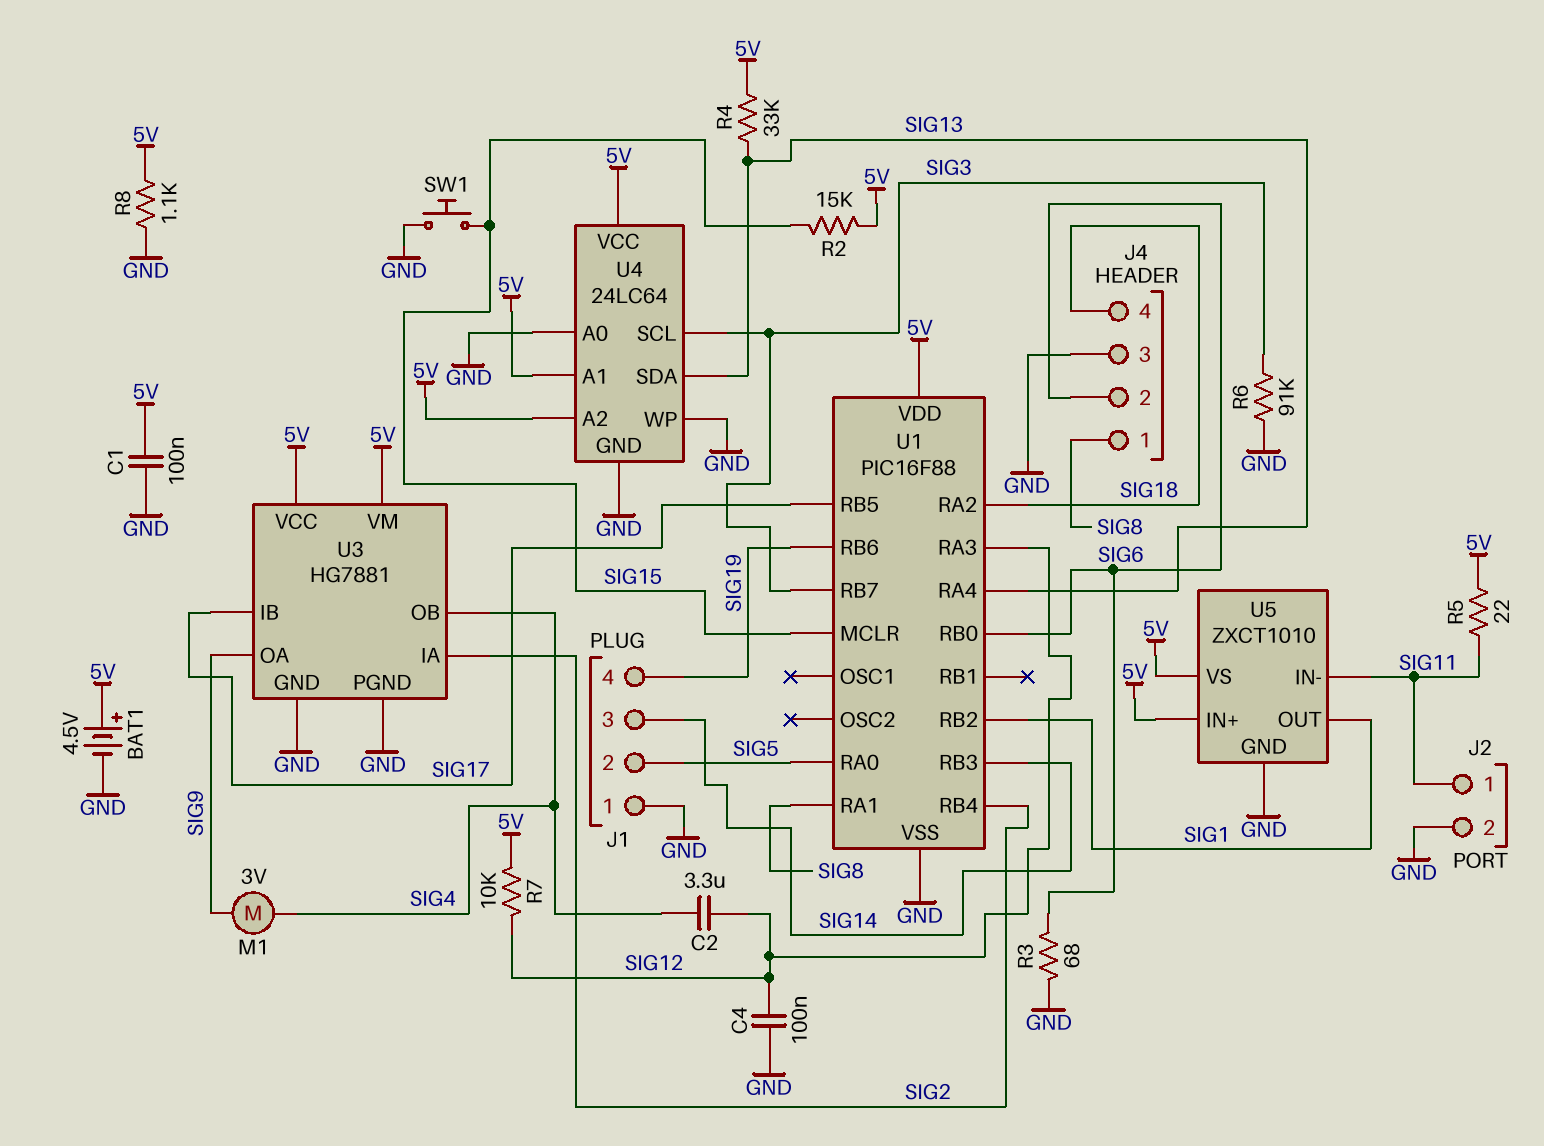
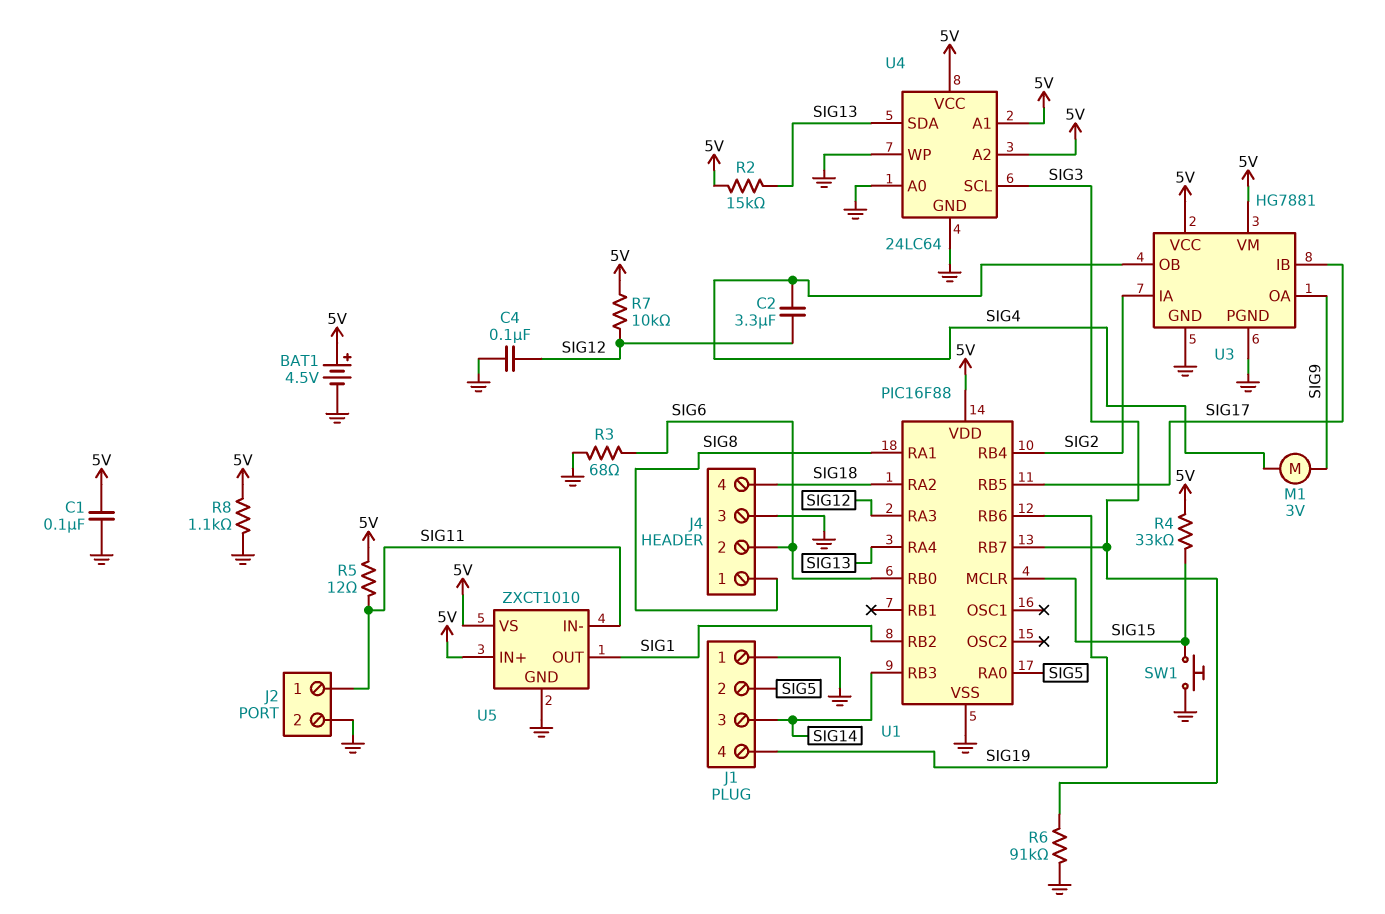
R2: 15k (5V, SIG15) -> 15k (5V, SIG13)
R4: 33k (5V, SIG13) -> 33k (5V, SIG15)
R5: 22 (5V, SIG11) -> 12 (5V, SIG11)

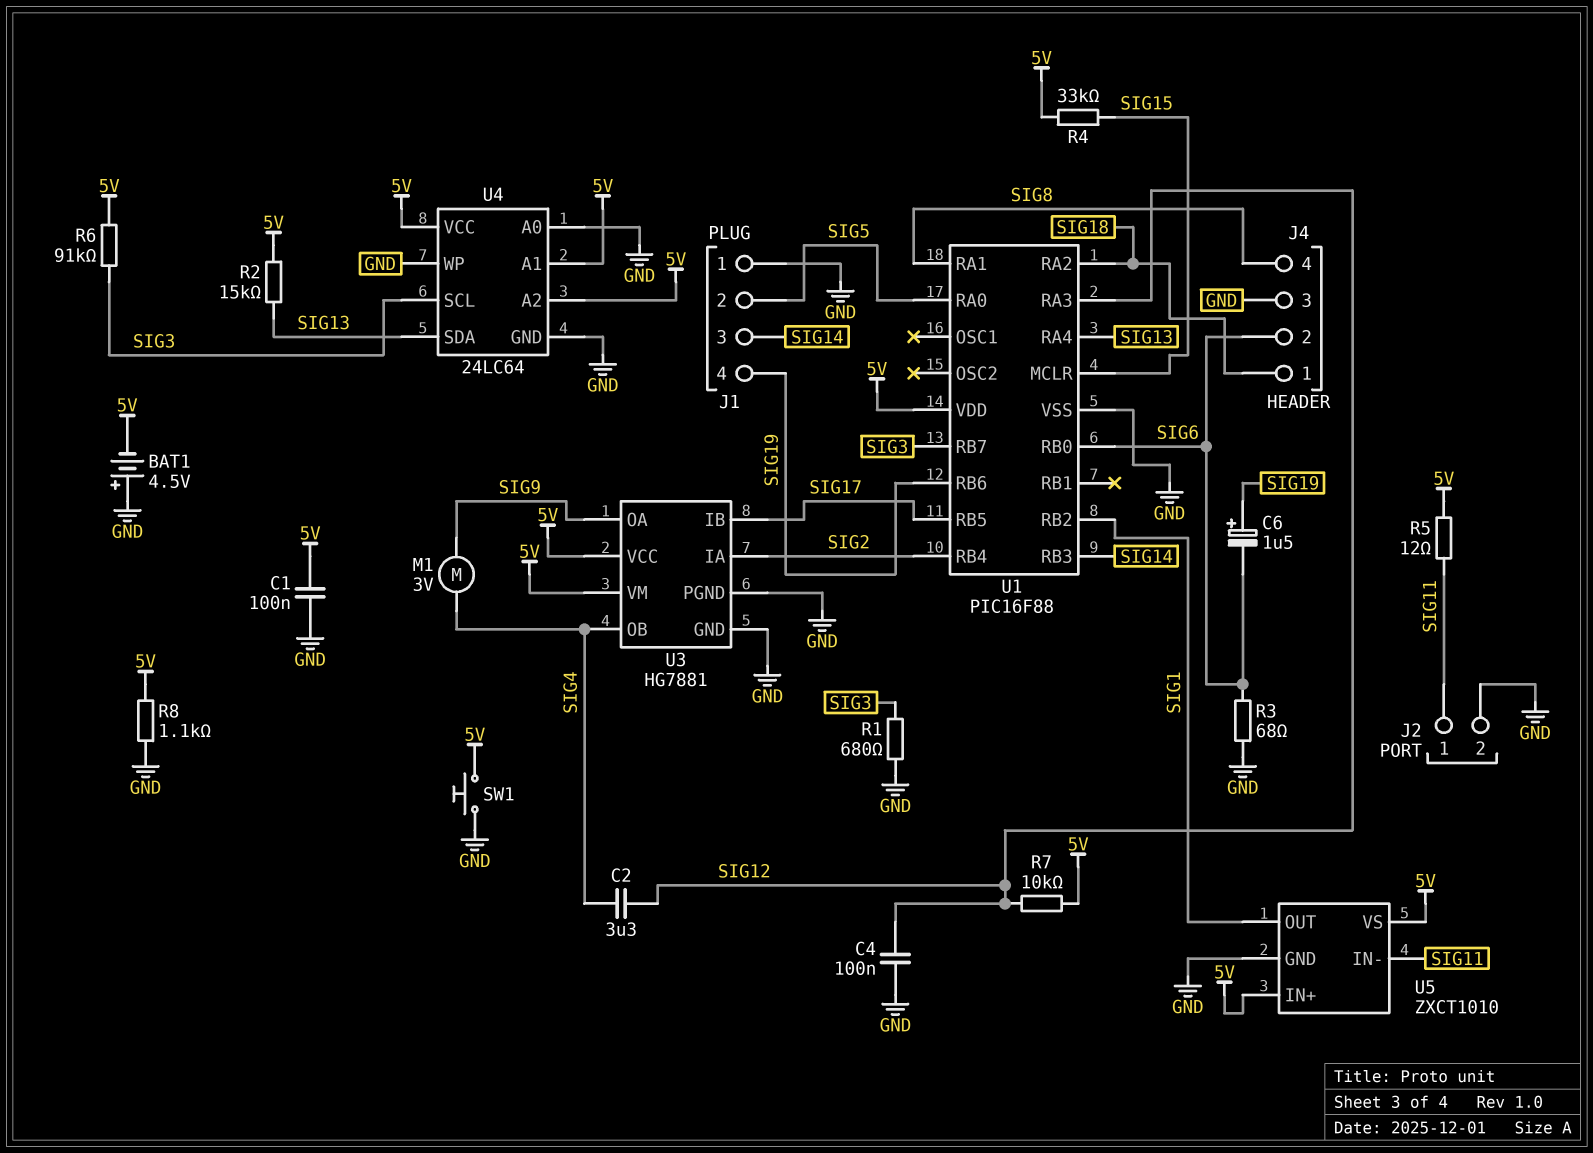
BAT1: 4.5V (plus 5V, minus GND) -> 4.5V (plus GND, minus 5V)
C6: none -> 1.5uF (plus SIG19, minus SIG6)
J4 pin 1: SIG8 -> SIG18
J4 pin 4: SIG18 -> SIG8
R1: none -> 680 (GND, SIG3)
R6: 91k (GND, SIG3) -> 91k (5V, SIG3)
SW1: button (GND, SIG15) -> button (5V, GND)

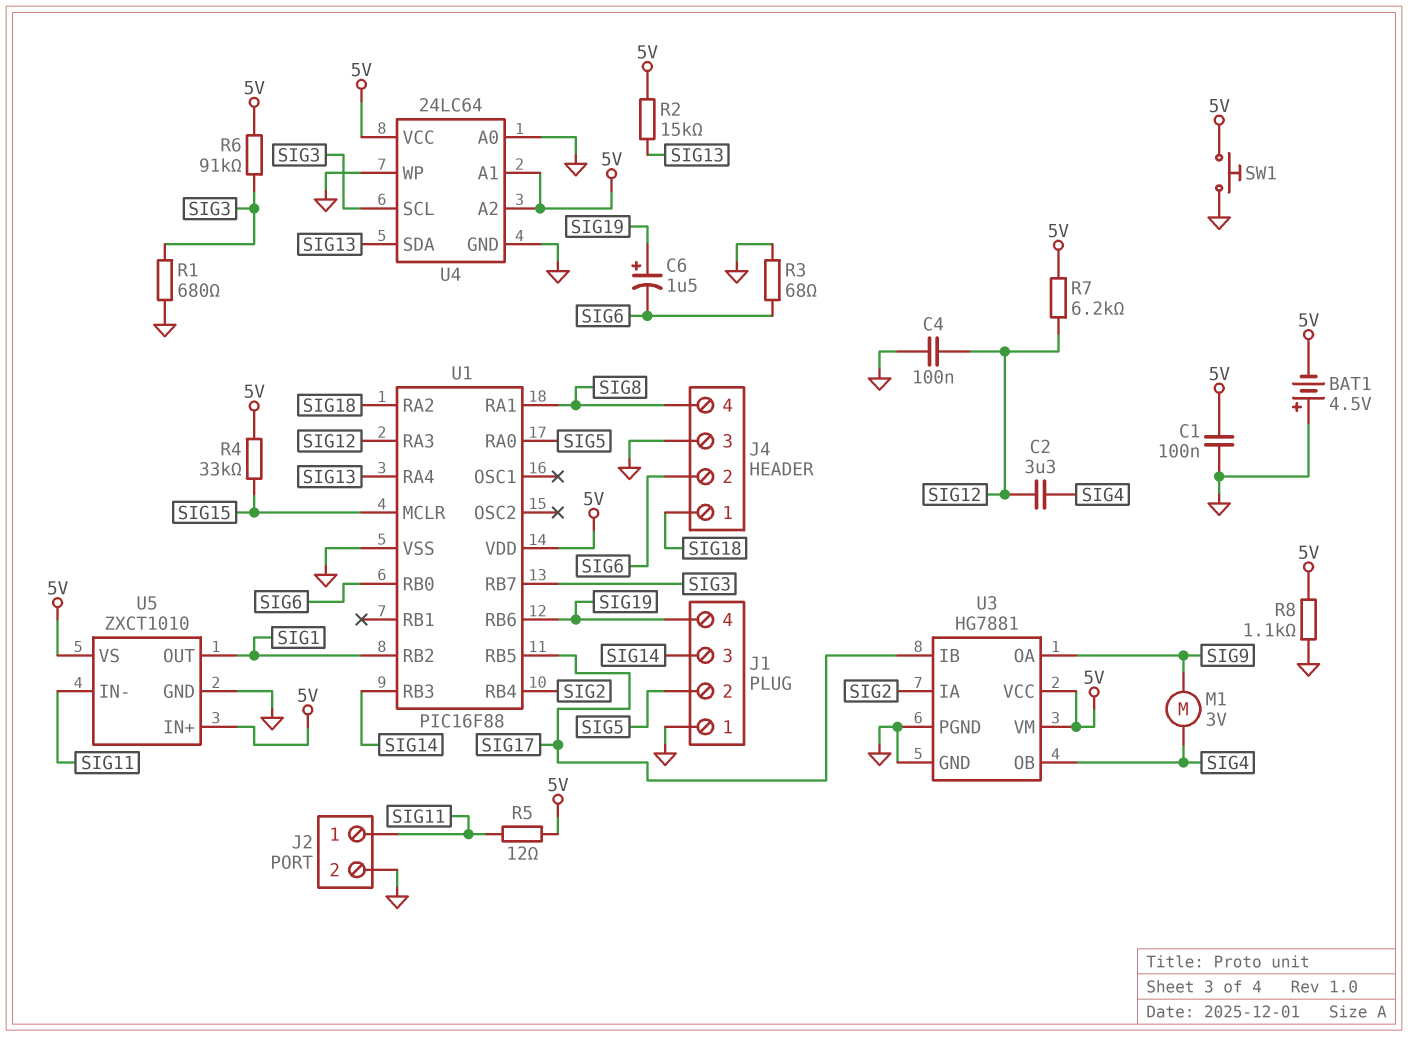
R7: 10k (5V, SIG12) -> 6.2k (5V, SIG12)

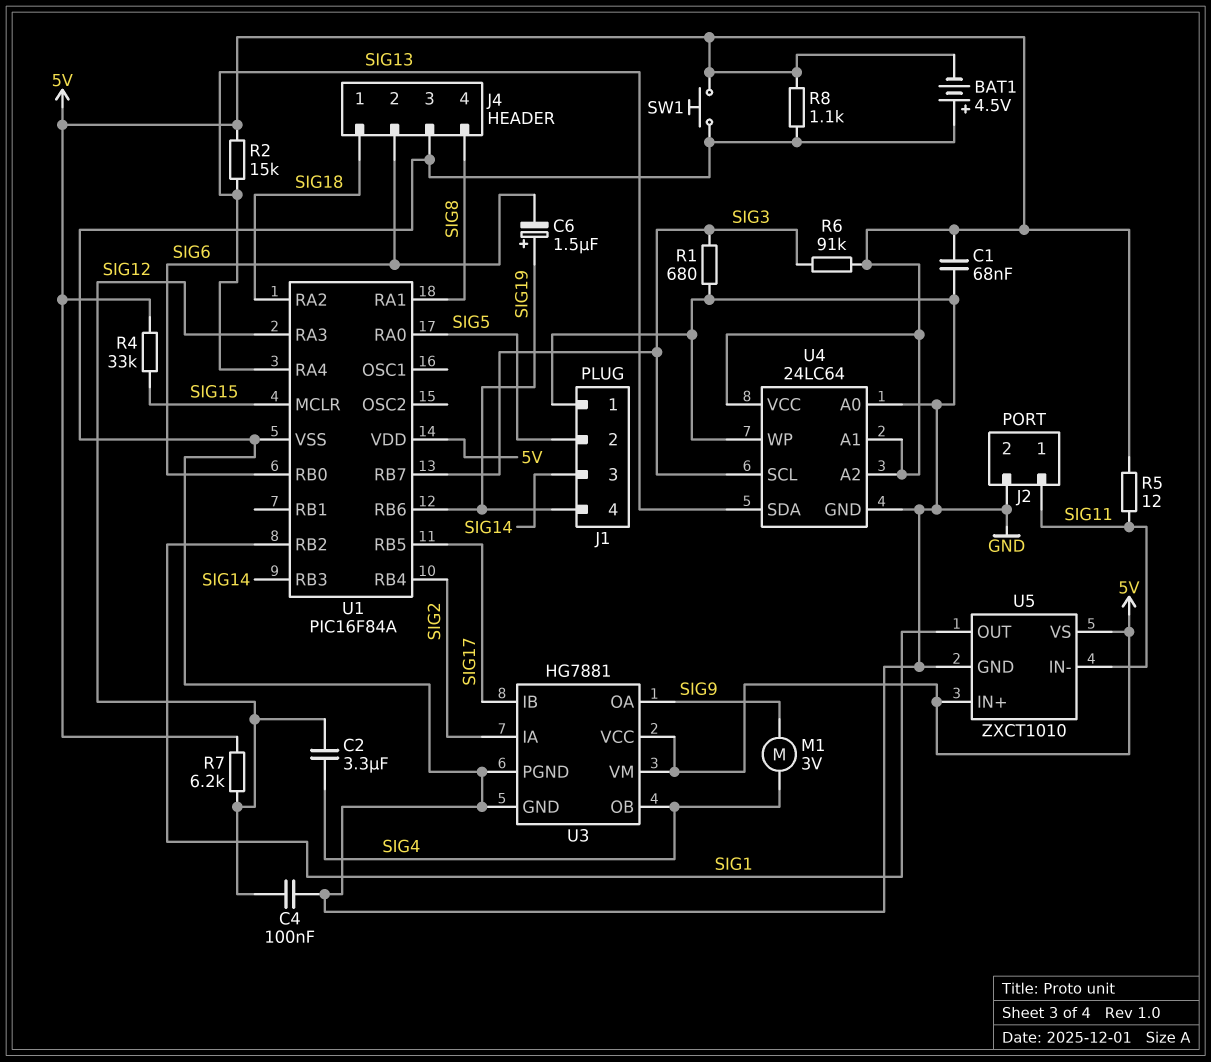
C1: 100nF (5V, GND) -> 68nF (5V, GND)
R3: 68 (GND, SIG6) -> none
U1: PIC16F88 -> PIC16F84A

